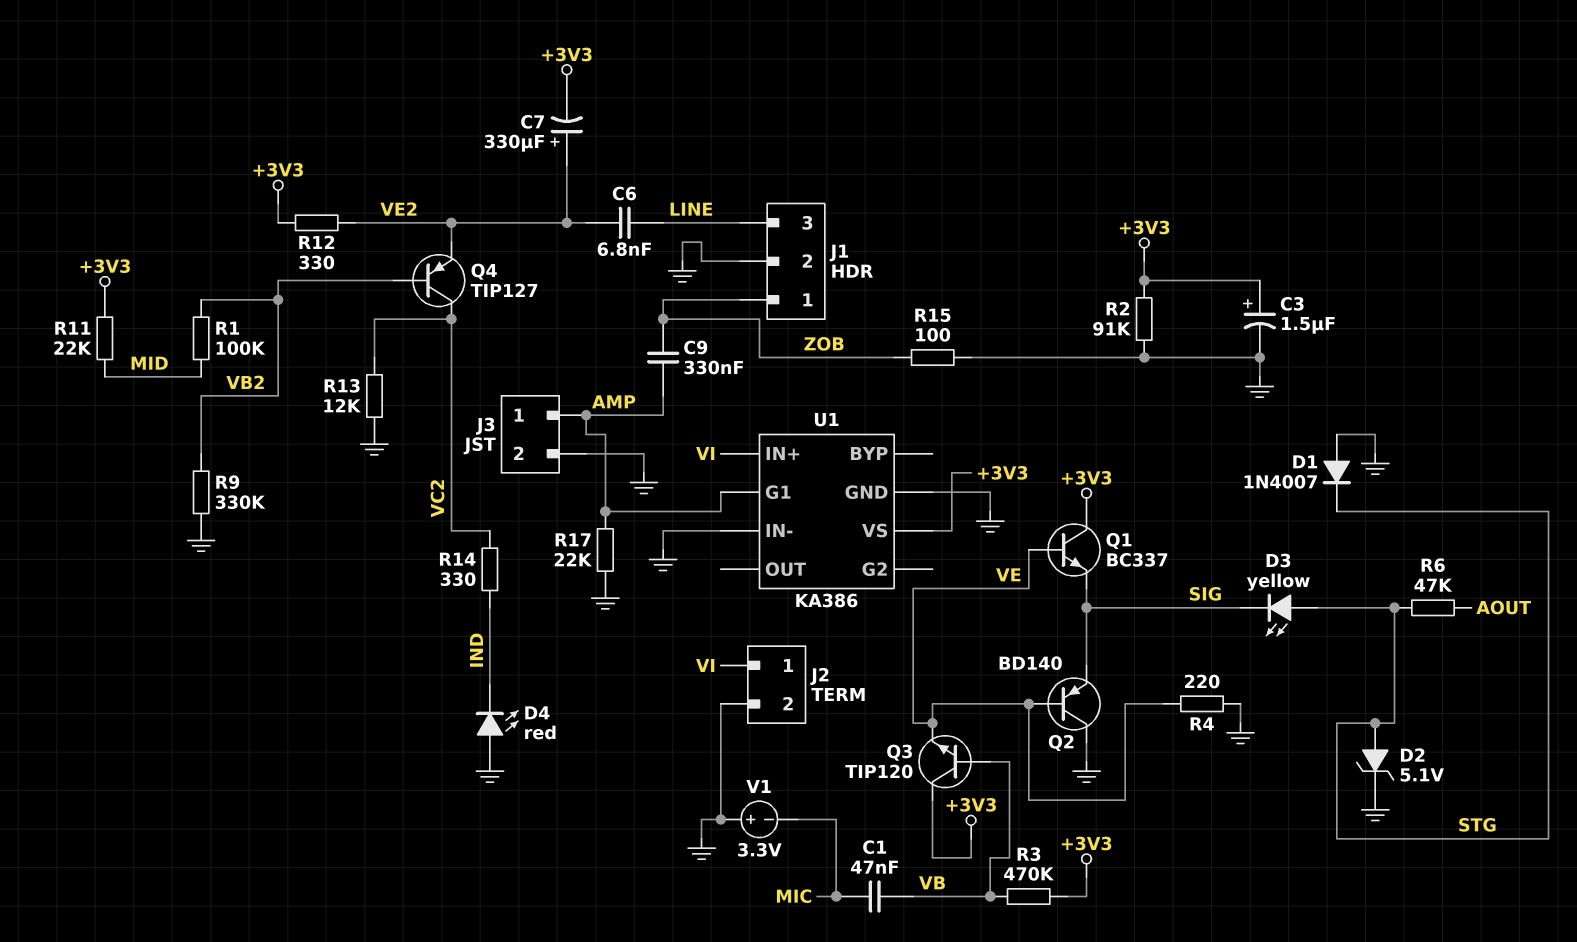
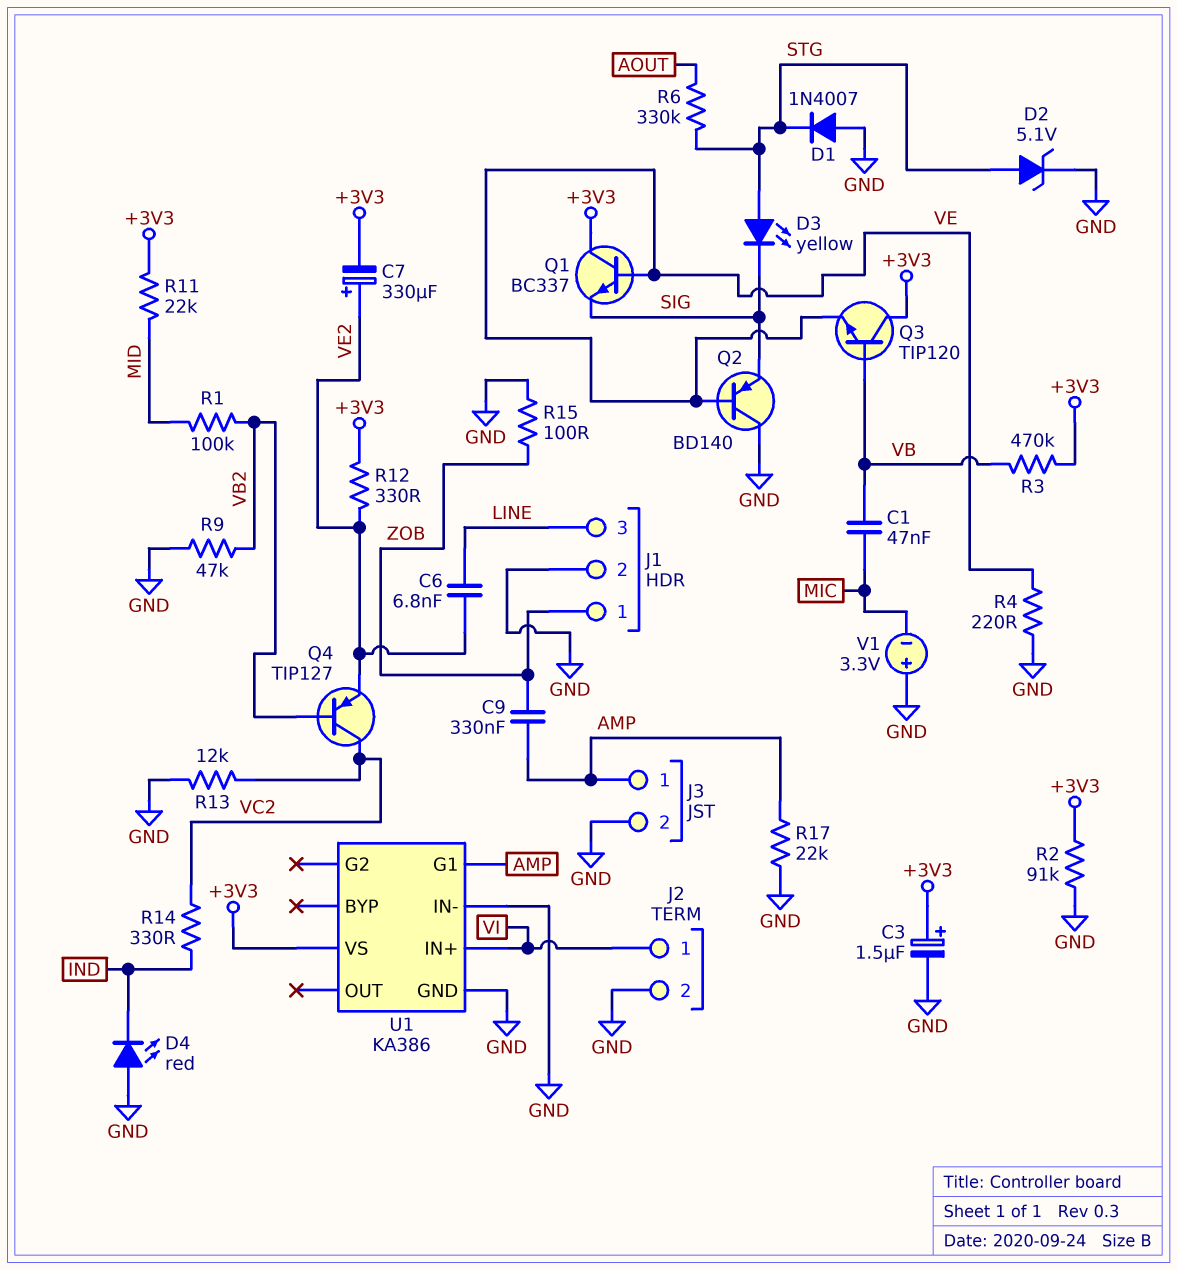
R6: 47k (AOUT, STG) -> 330k (AOUT, STG)
R9: 330k (GND, VB2) -> 47k (GND, VB2)

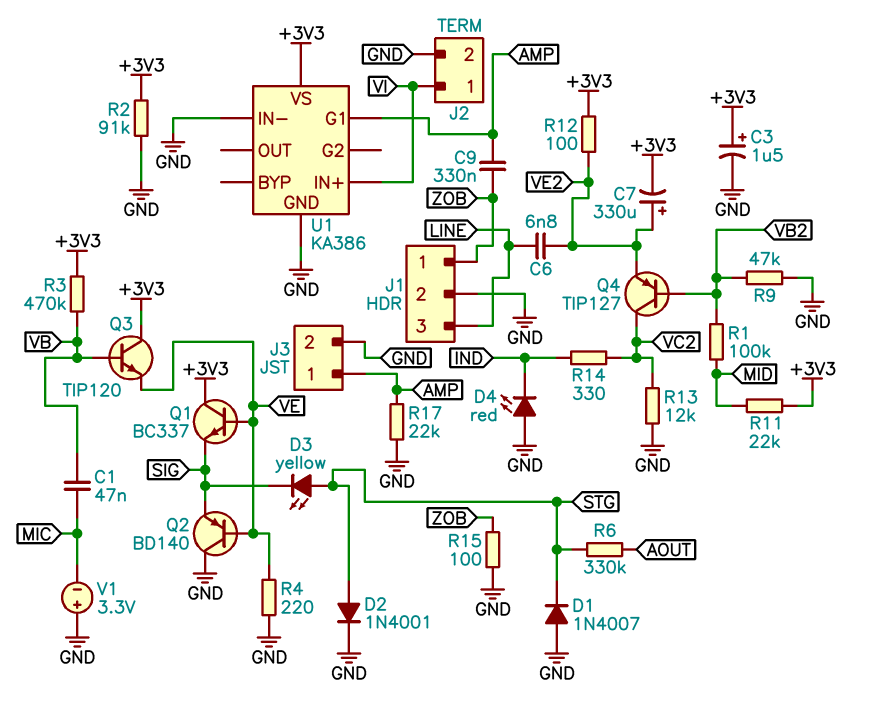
D2: zener 5.1V (A STG, K GND) -> diode 1N4001 (A STG, K GND)
R12: 330 (+3V3, VE2) -> 100 (+3V3, VE2)

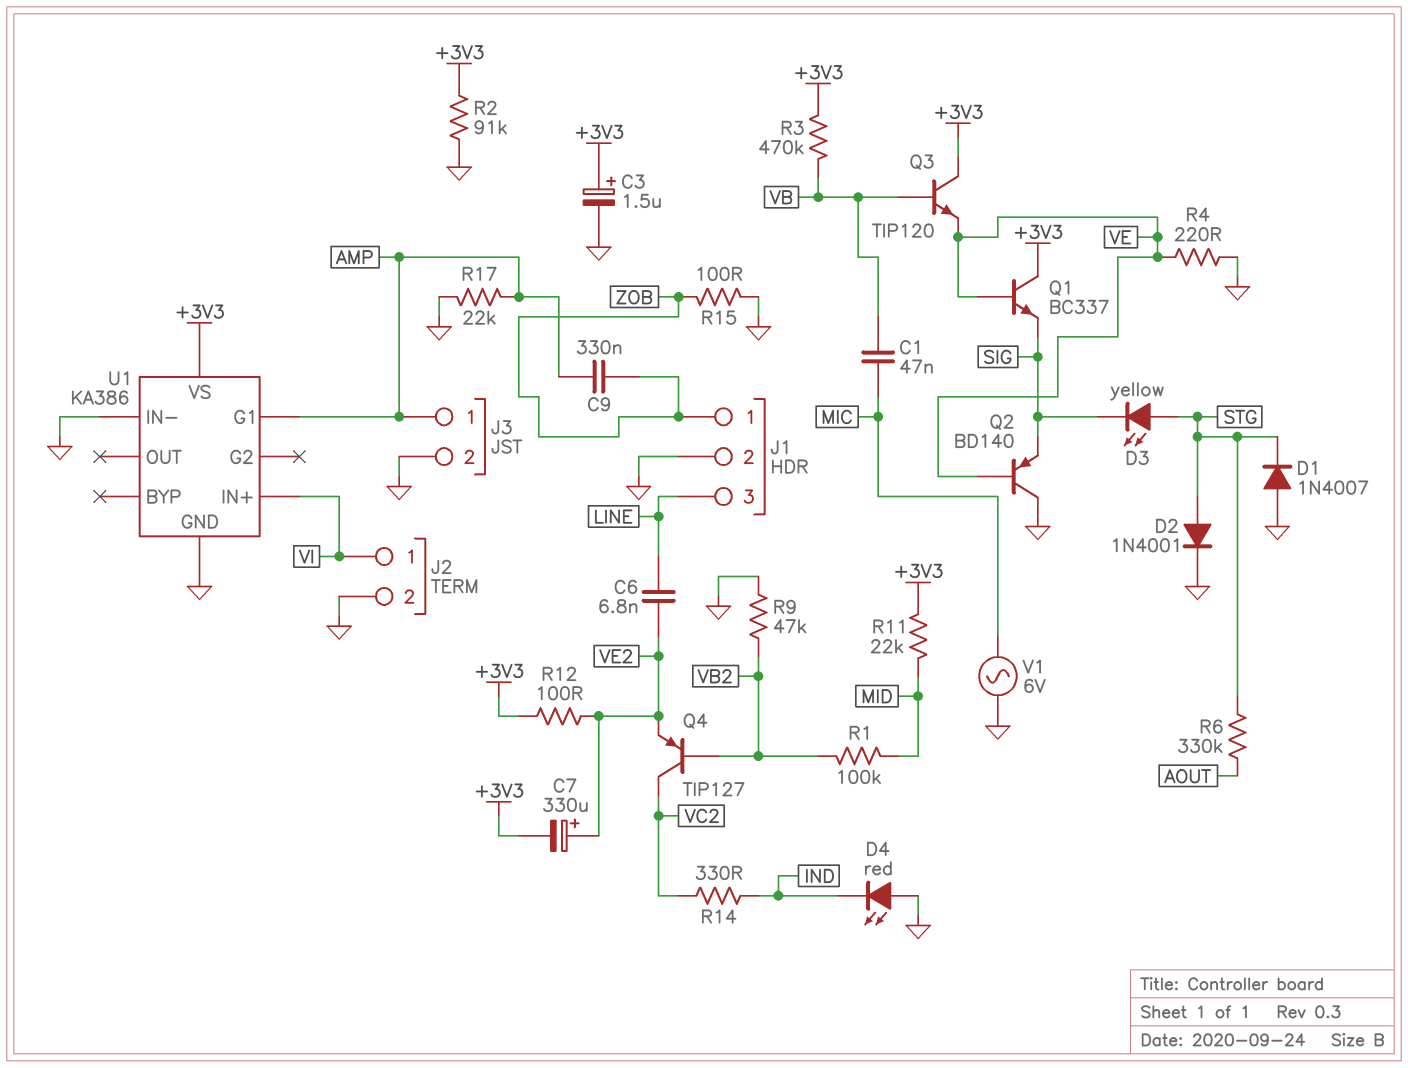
R13: 12k (GND, VC2) -> none
V1: 3.3V (plus GND, minus MIC) -> AC 6V (GND, MIC)

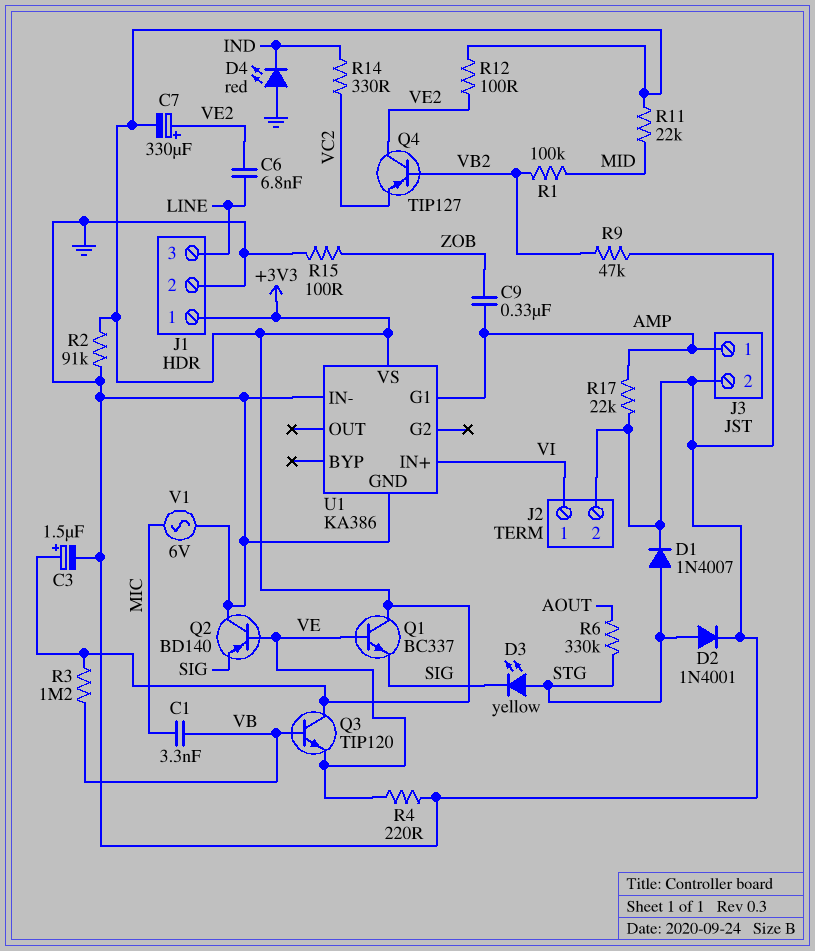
C1: 47nF (MIC, VB) -> 3.3nF (MIC, VB)
D1: diode 1N4007 (A GND, K STG) -> diode 1N4007 (A STG, K GND)
J1 pin 1: ZOB -> +3V3
Q4: PNP TIP127 (B VB2, C VC2, E VE2) -> PNP TIP127 (B VB2, C VE2, E VC2)
R3: 470k (+3V3, VB) -> 1.2M (+3V3, VB)

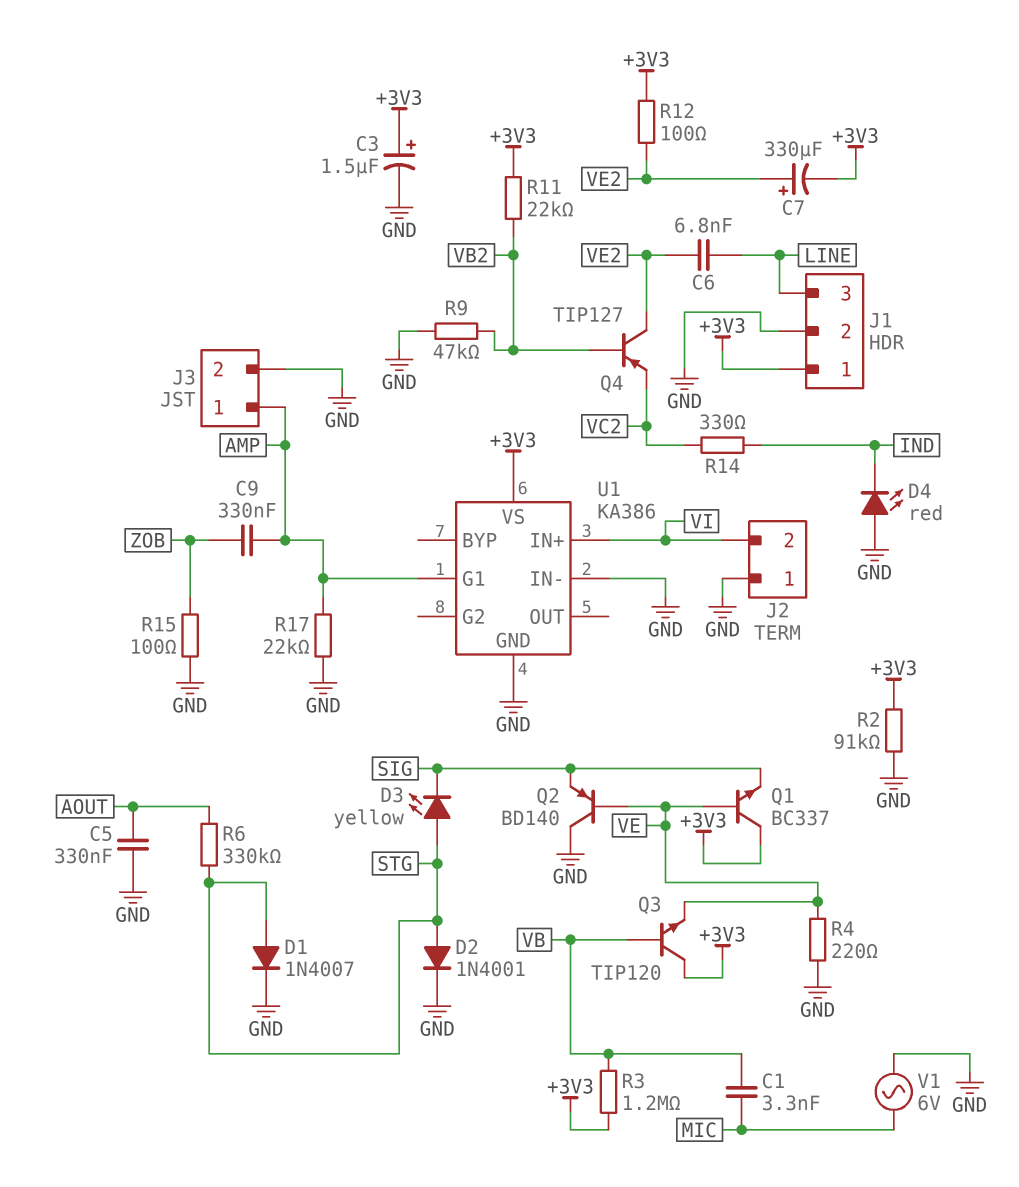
C5: none -> 330nF (AOUT, GND)
J2 pin 1: VI -> GND
J2 pin 2: GND -> VI
R1: 100k (MID, VB2) -> none
R11: 22k (+3V3, MID) -> 22k (+3V3, VB2)

